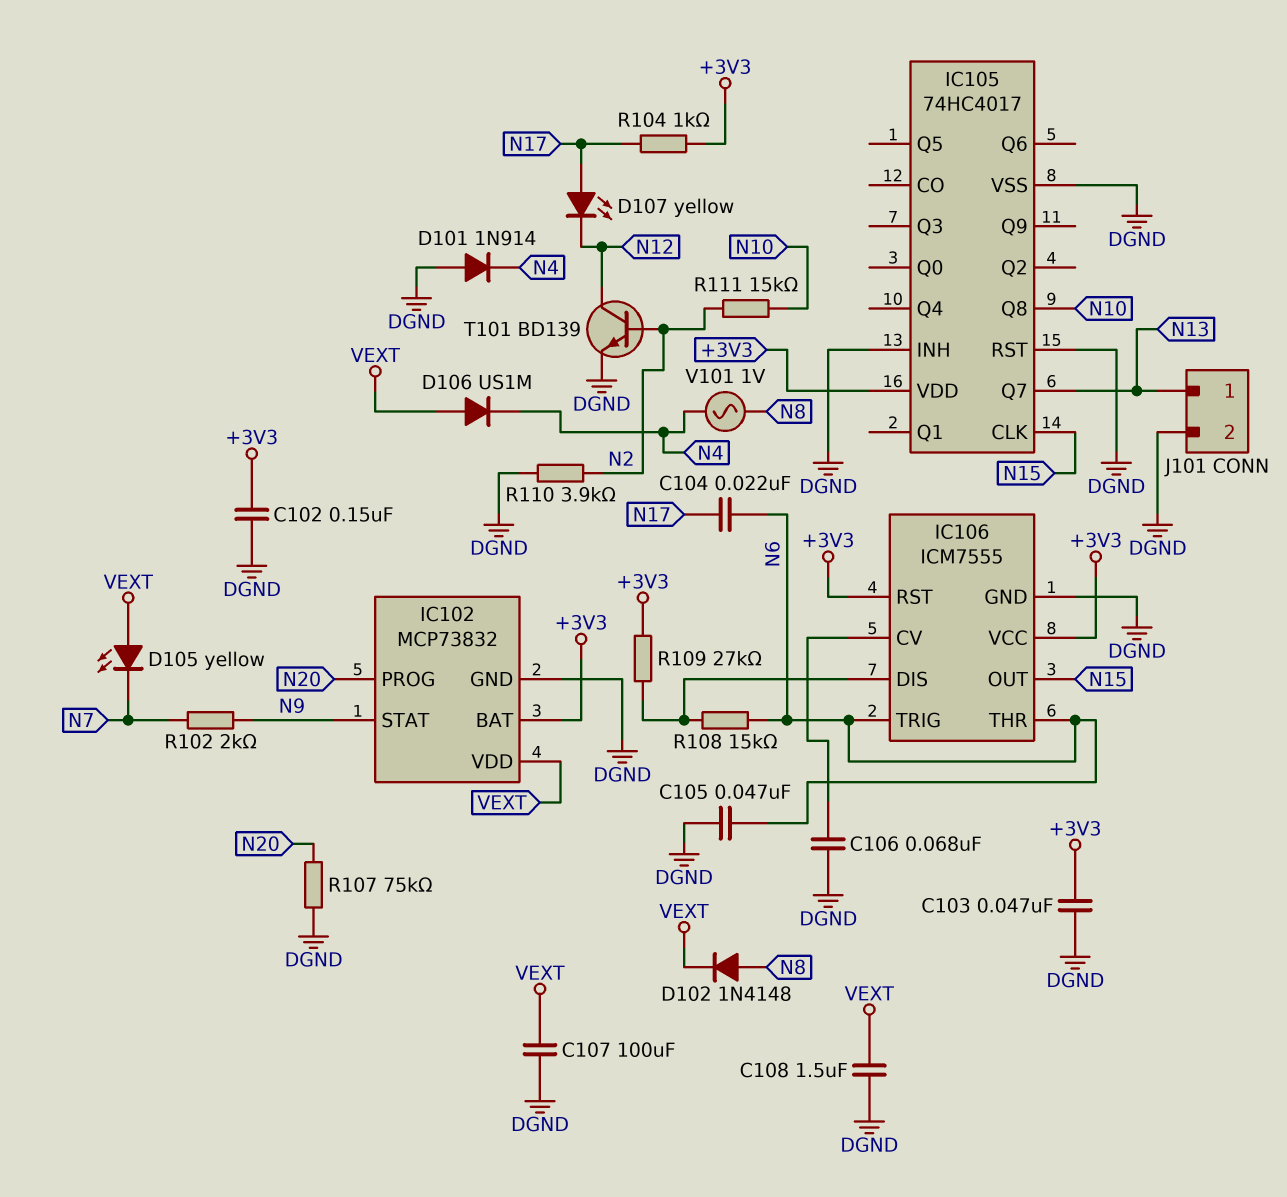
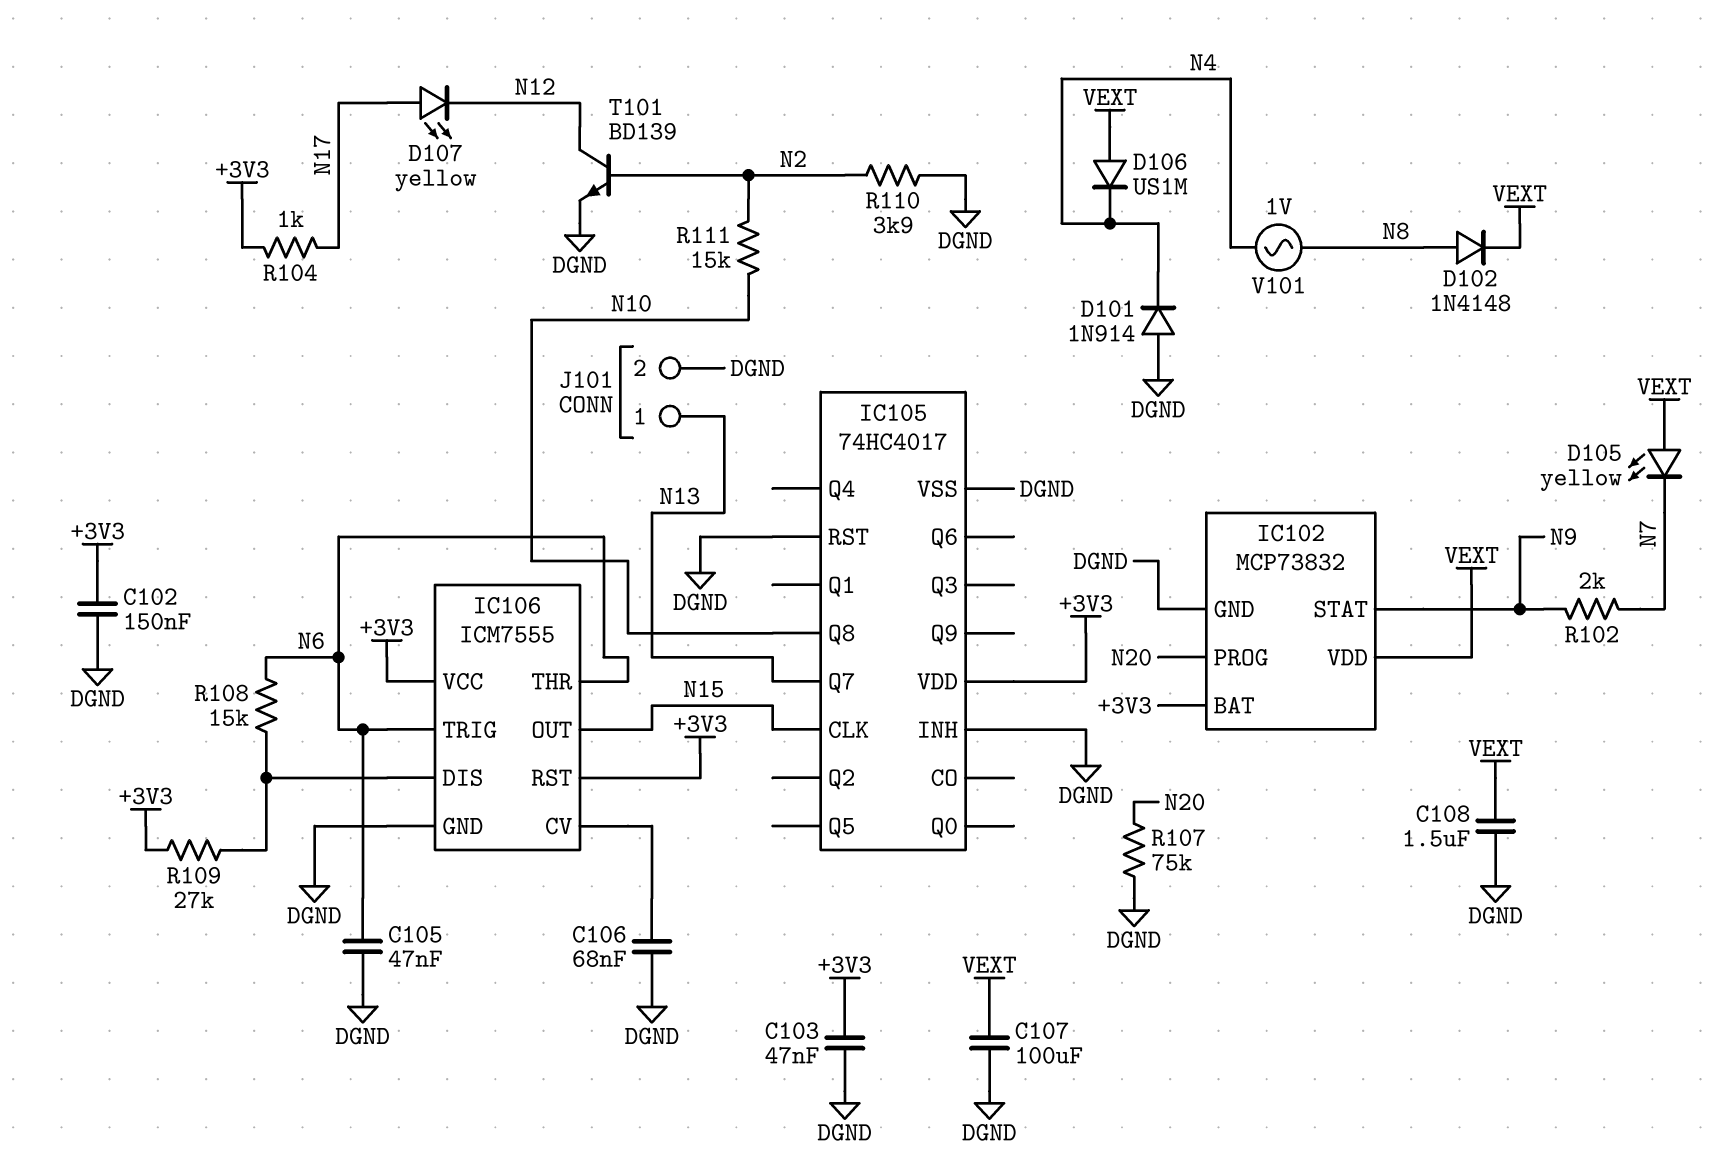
C104: 22nF (N6, N17) -> none

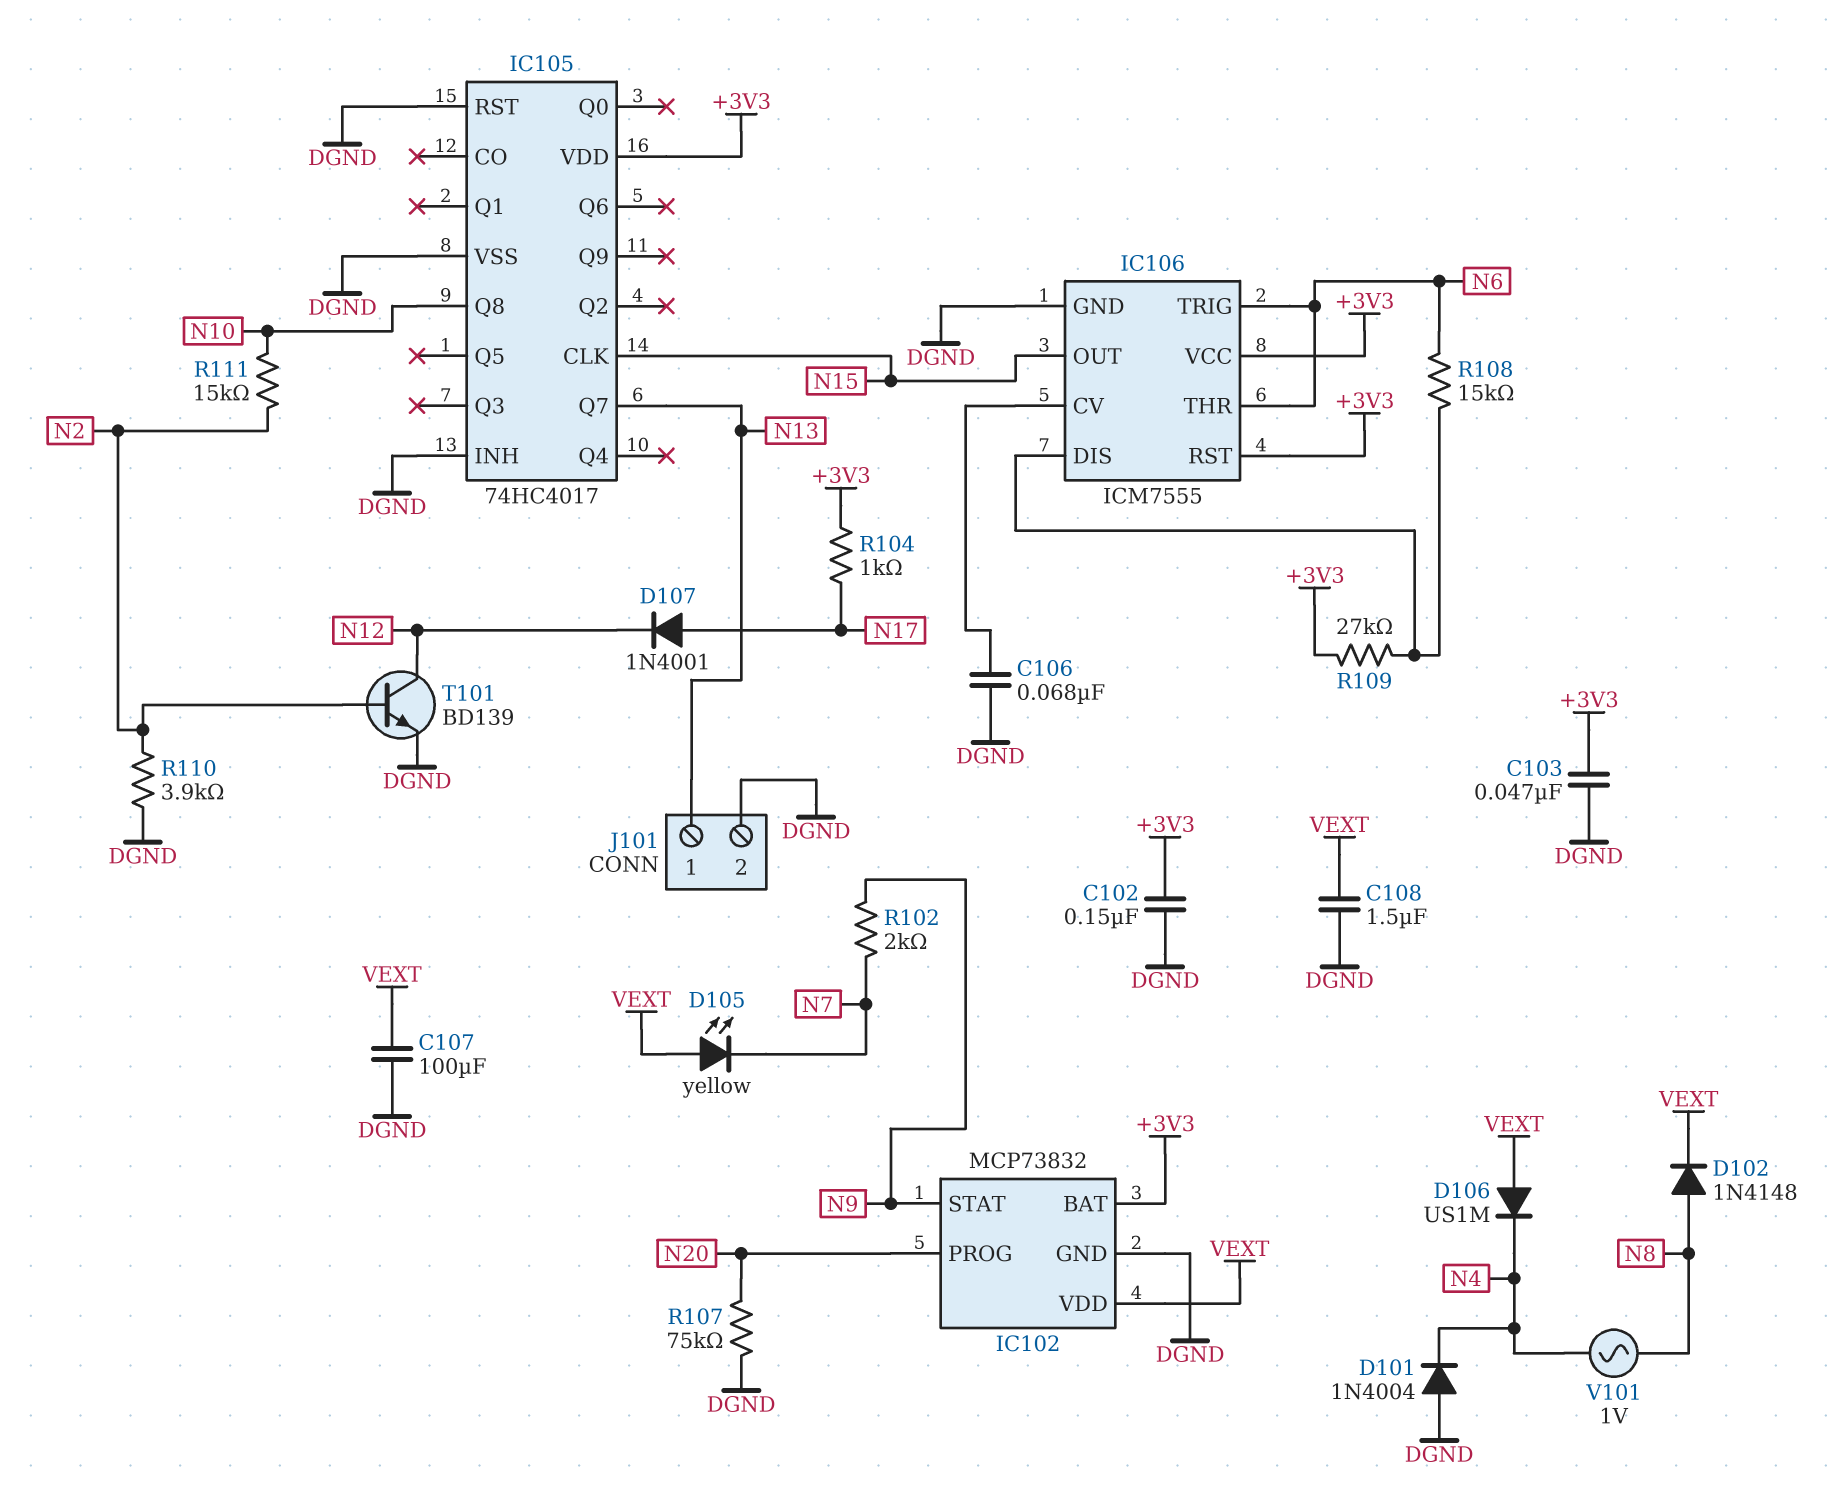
C105: 47nF (DGND, N6) -> none
D101: diode 1N914 (A DGND, K N4) -> diode 1N4004 (A DGND, K N4)
D107: LED yellow (A N17, K N12) -> diode 1N4001 (A N17, K N12)

